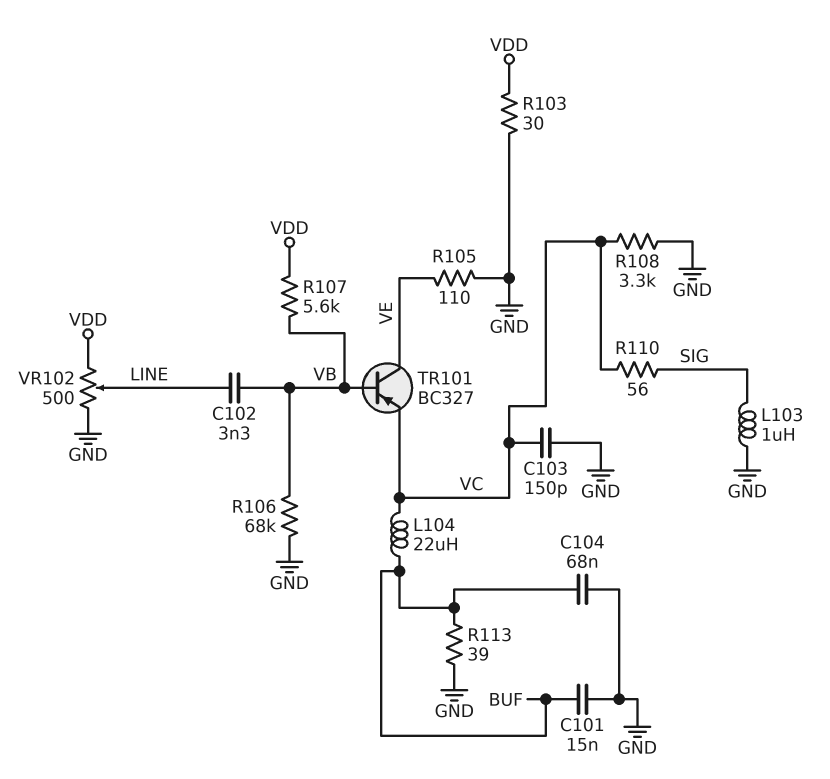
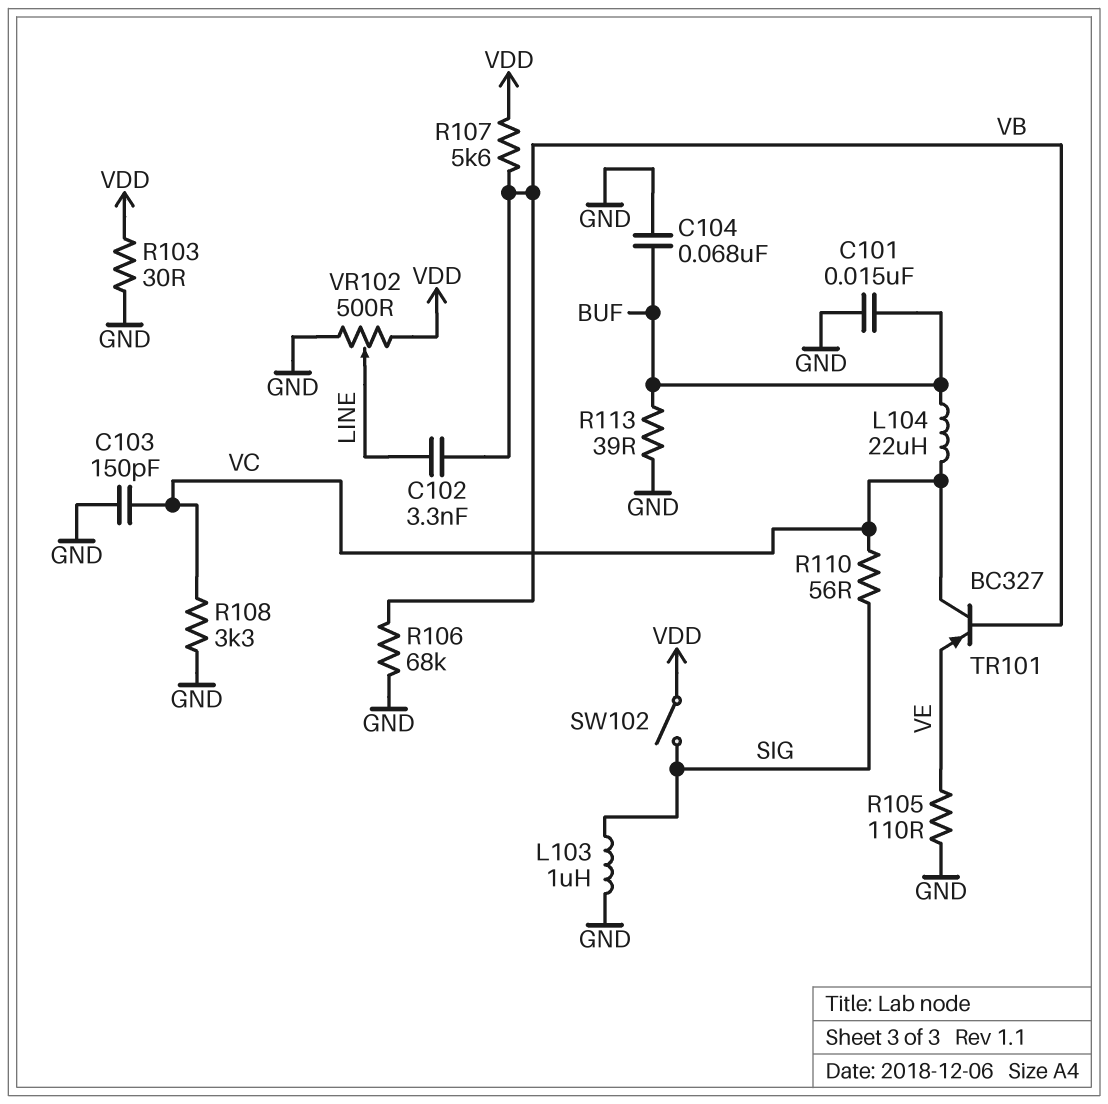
SW102: none -> switch (SIG, VDD)
TR101: PNP BC327 (B VB, C VE, E VC) -> PNP BC327 (B VB, C VC, E VE)

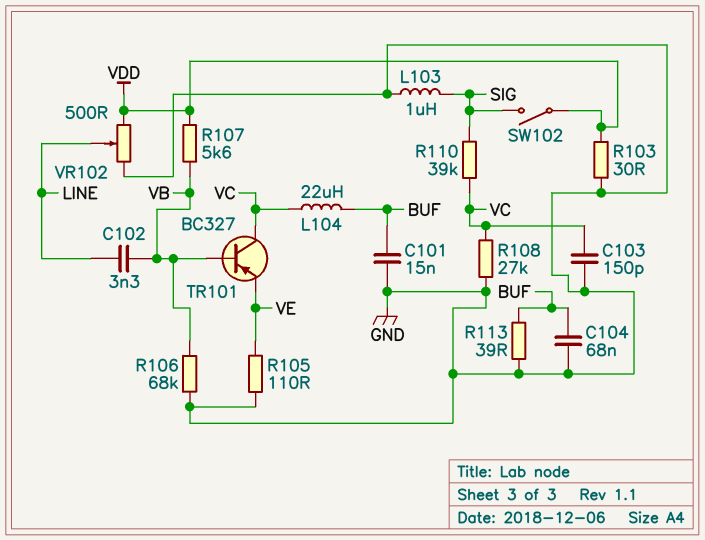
R108: 3.3k (GND, VC) -> 27k (GND, VC)
R110: 56 (SIG, VC) -> 39k (SIG, VC)

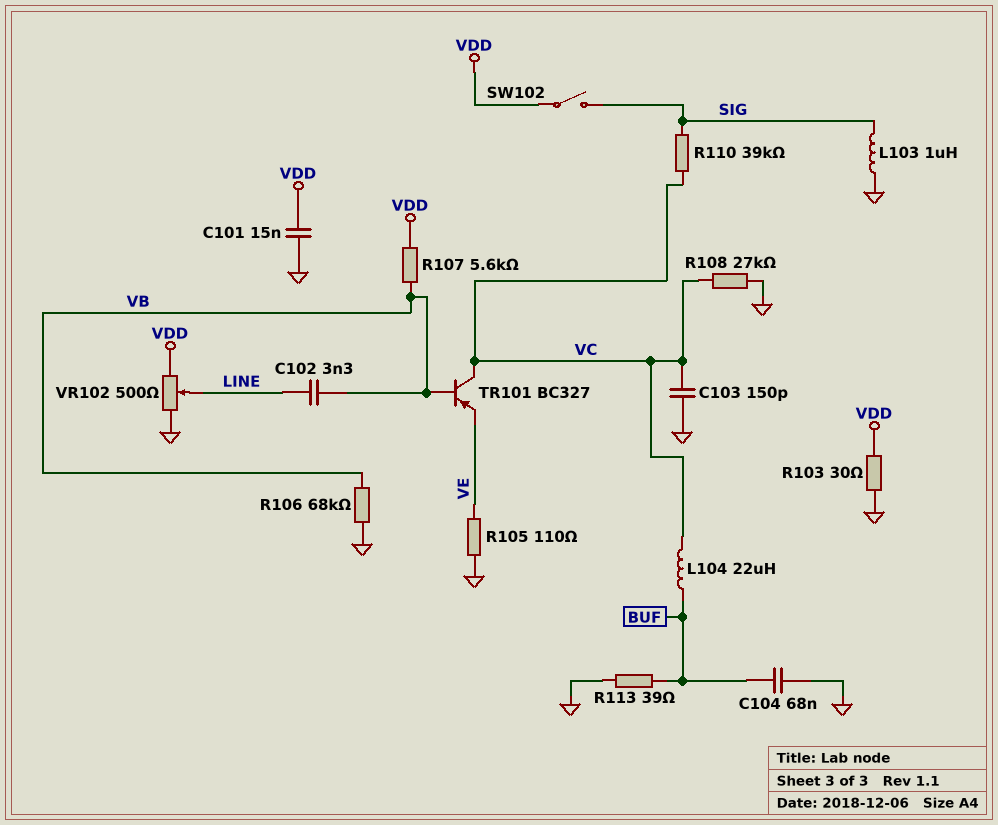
C101: 15nF (BUF, GND) -> 15nF (GND, VDD)

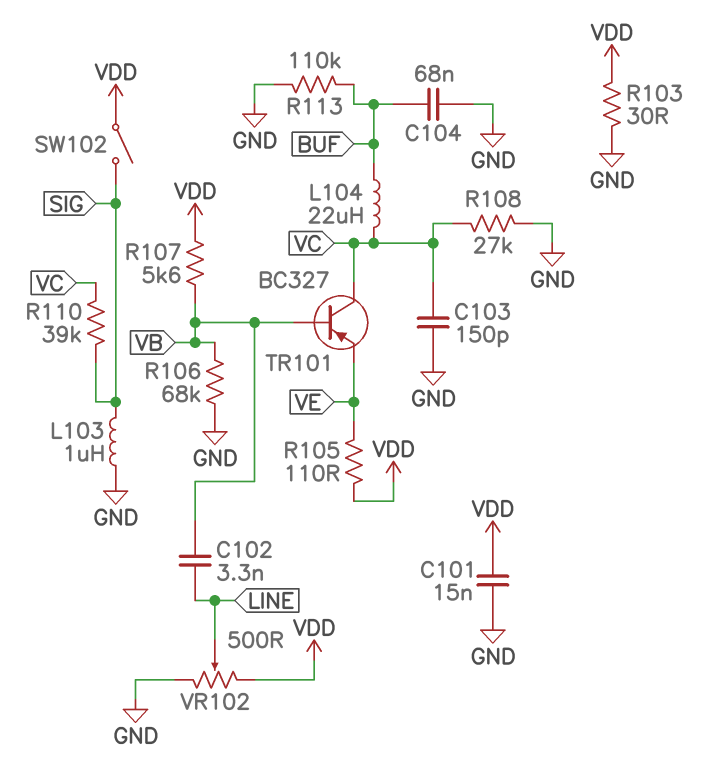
R105: 110 (GND, VE) -> 110 (VDD, VE)
R113: 39 (BUF, GND) -> 110k (BUF, GND)

